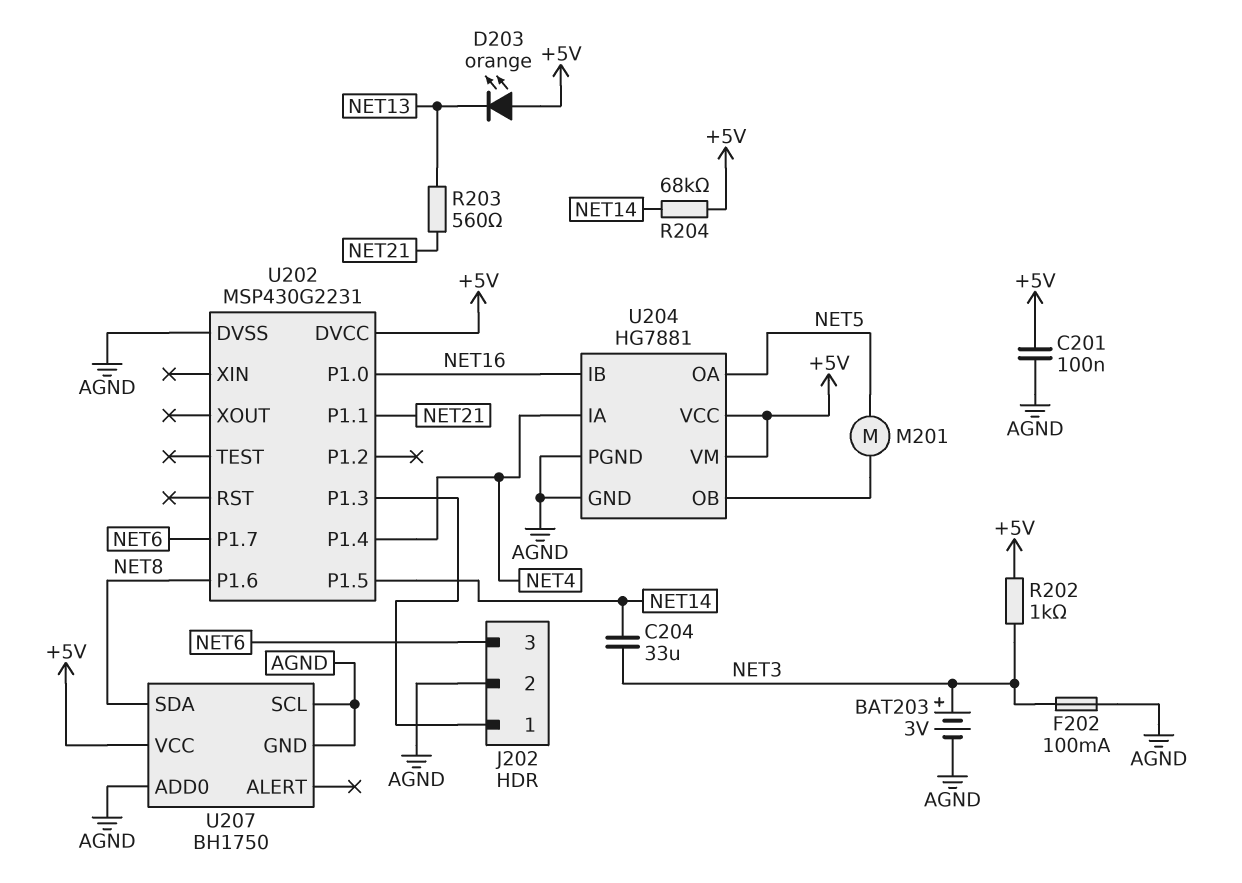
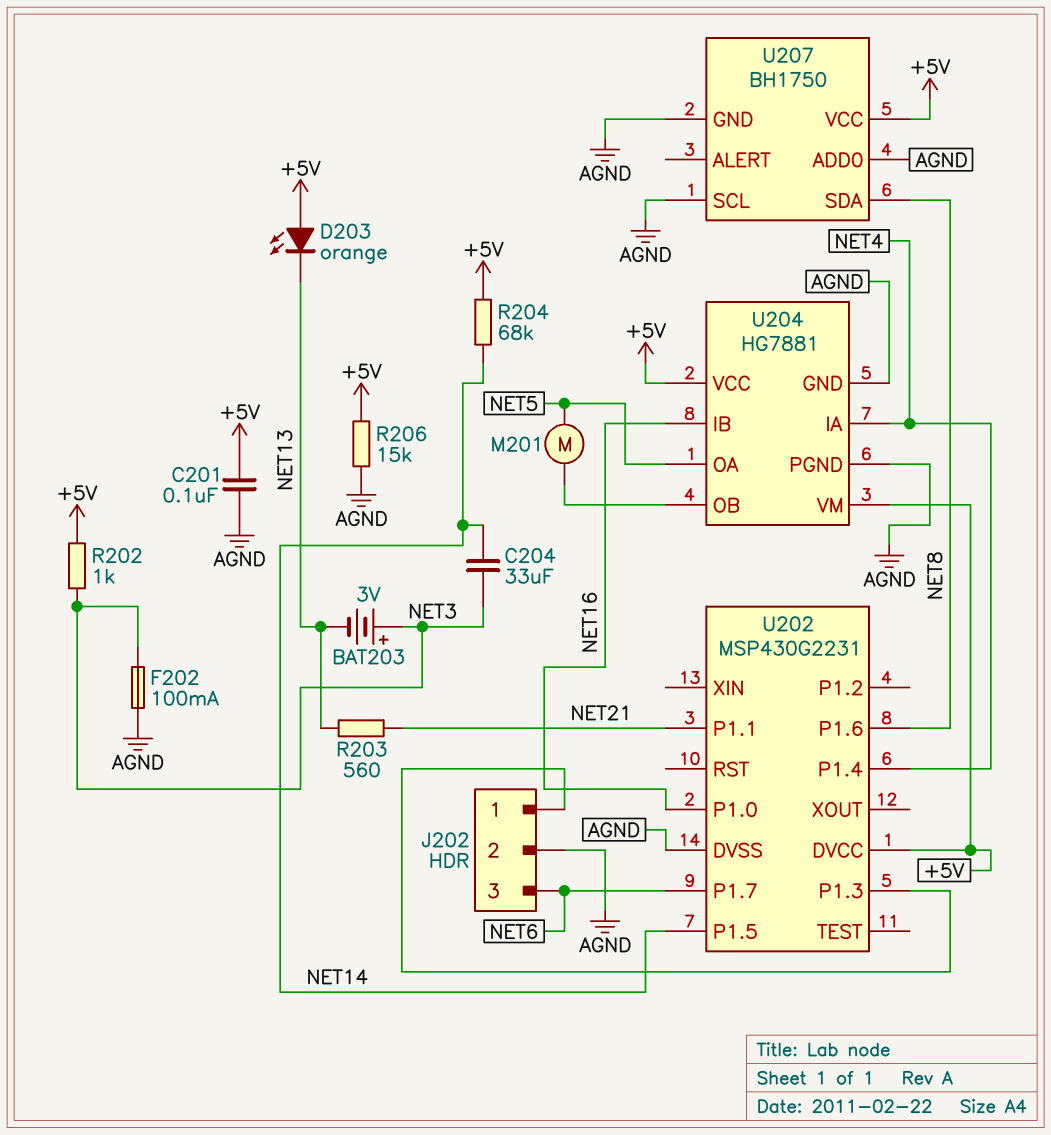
BAT203: 3V (plus NET3, minus AGND) -> 3V (plus NET3, minus NET13)
R206: none -> 15k (+5V, AGND)

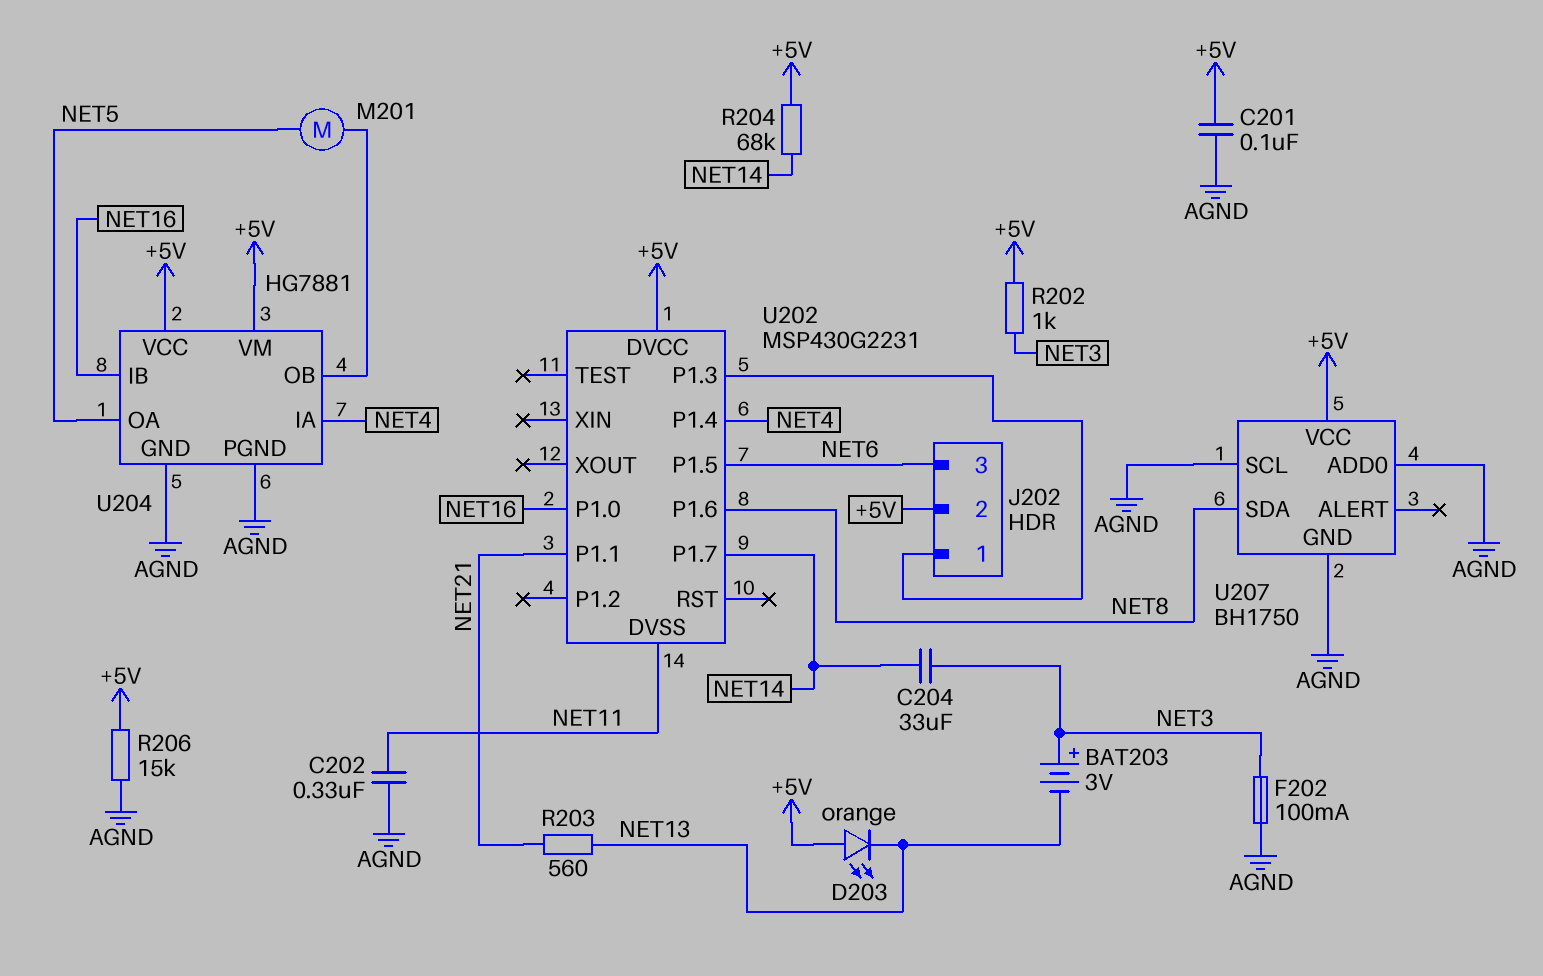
C202: none -> 330nF (AGND, NET11)
J202 pin 2: AGND -> +5V
U202 pin DVSS: AGND -> NET11
U202 pin P1.5: NET14 -> NET6
U202 pin P1.7: NET6 -> NET14

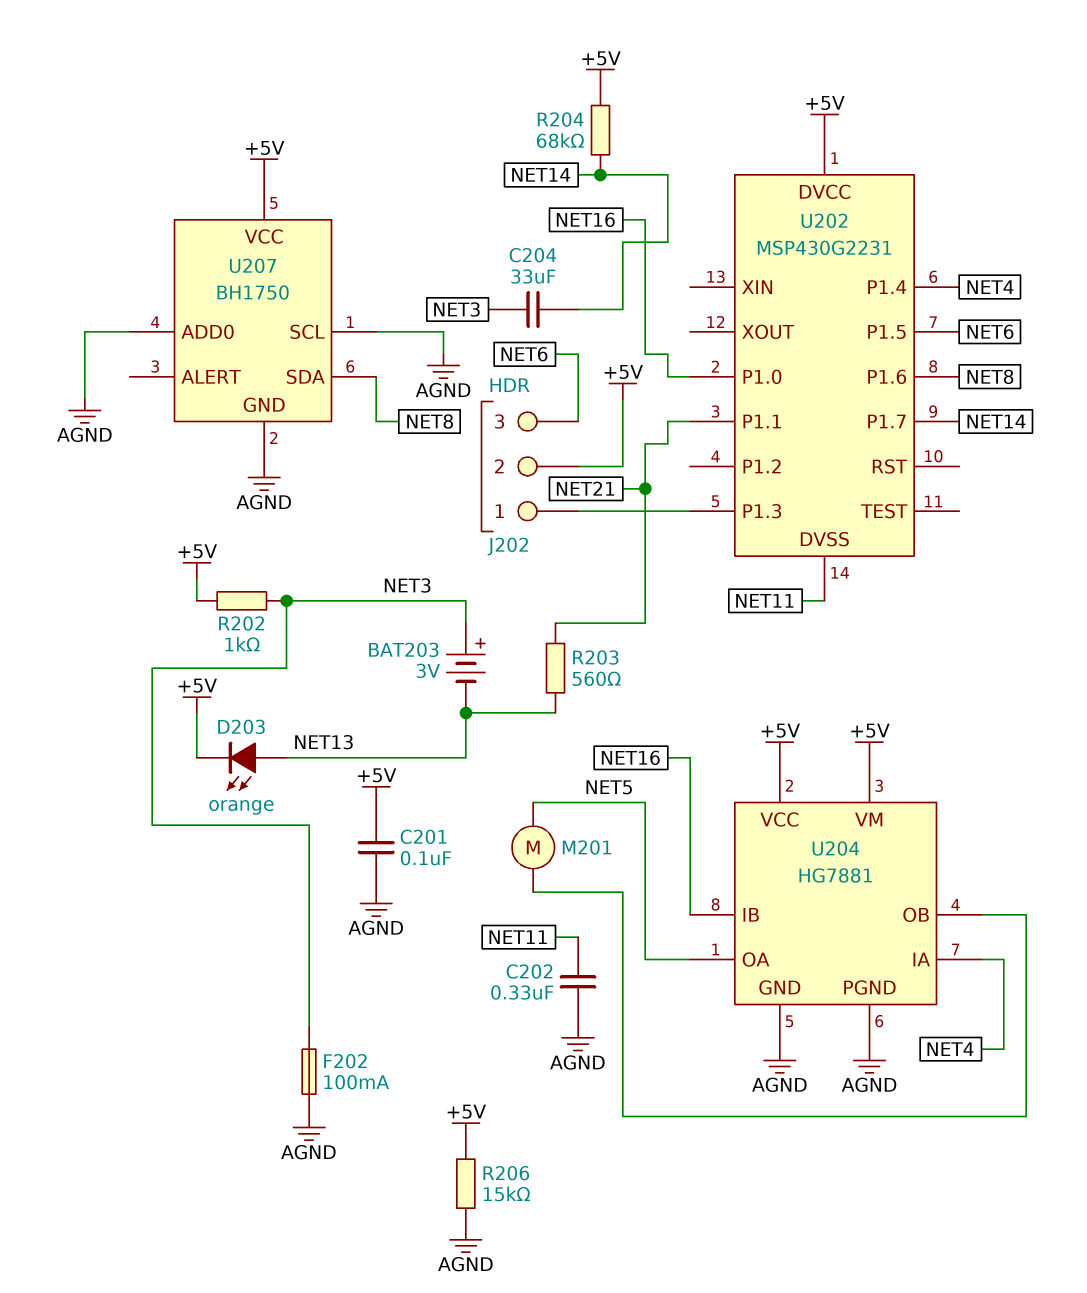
D203: LED orange (A +5V, K NET13) -> LED orange (A NET13, K +5V)

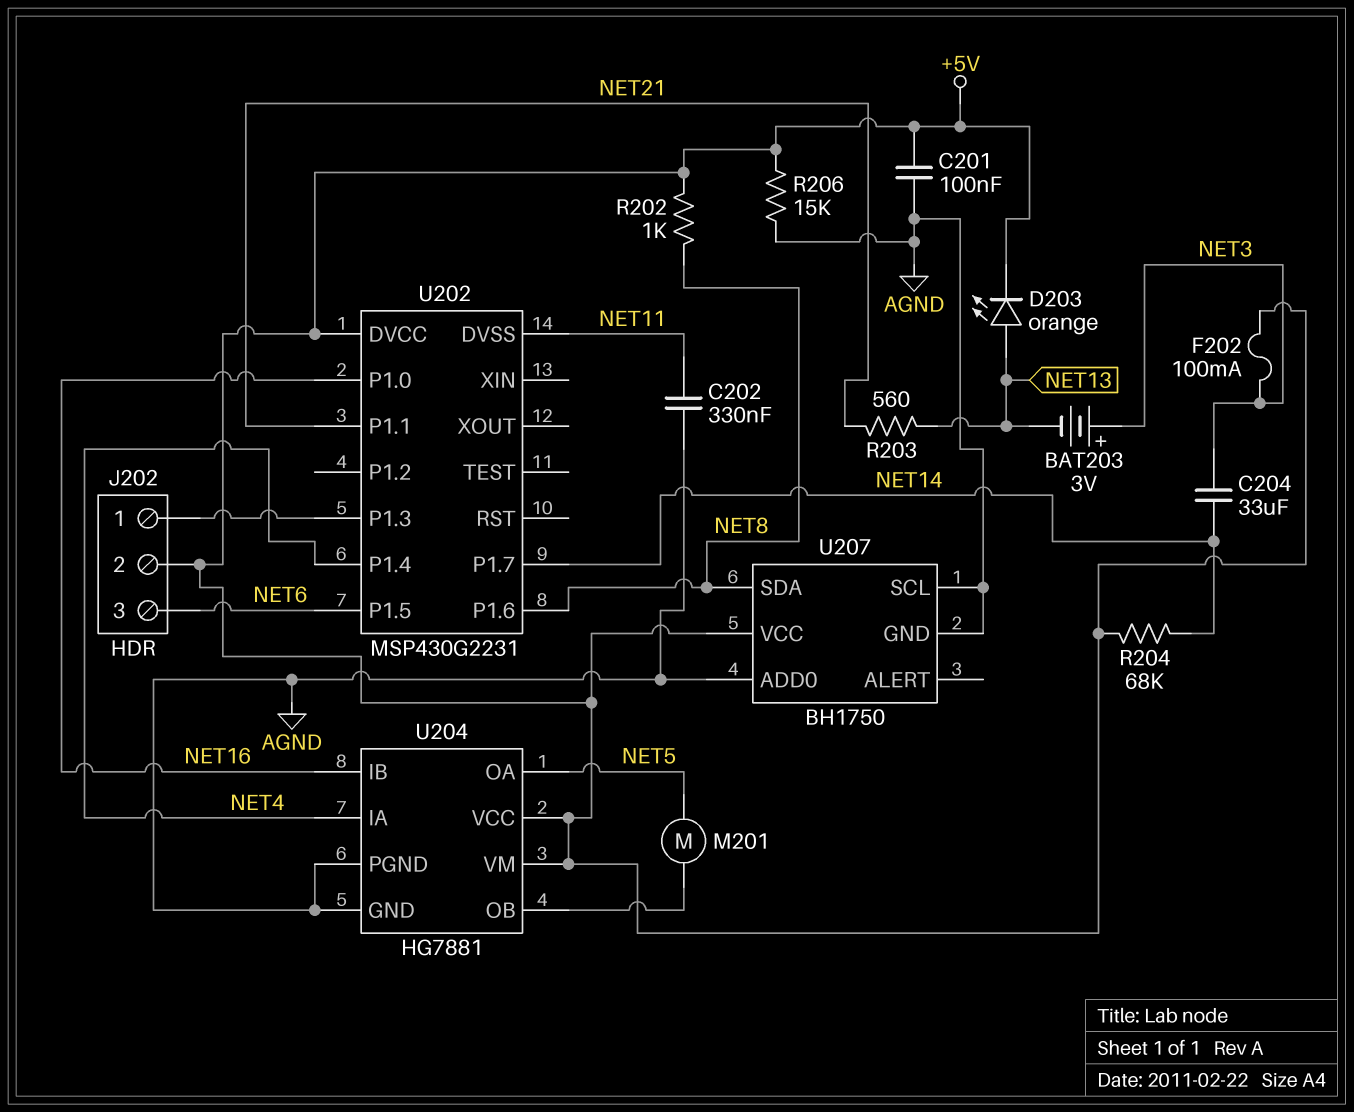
F202: 100mA (AGND, NET3) -> 100mA (+5V, NET3)
R202: 1k (+5V, NET3) -> 1k (+5V, NET8)

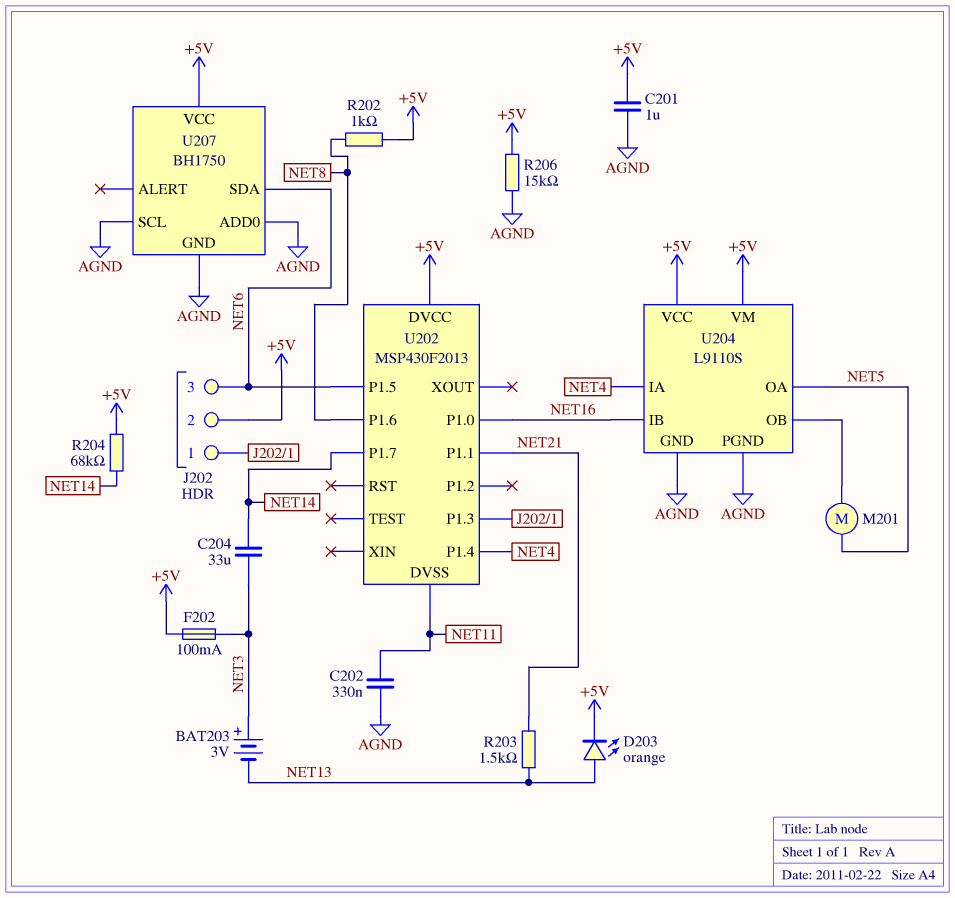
C201: 100nF (+5V, AGND) -> 1uF (+5V, AGND)
R203: 560 (NET13, NET21) -> 1.5k (NET13, NET21)
U202: MSP430G2231 -> MSP430F2013
U204: HG7881 -> L9110S
U207 pin SDA: NET8 -> NET6

